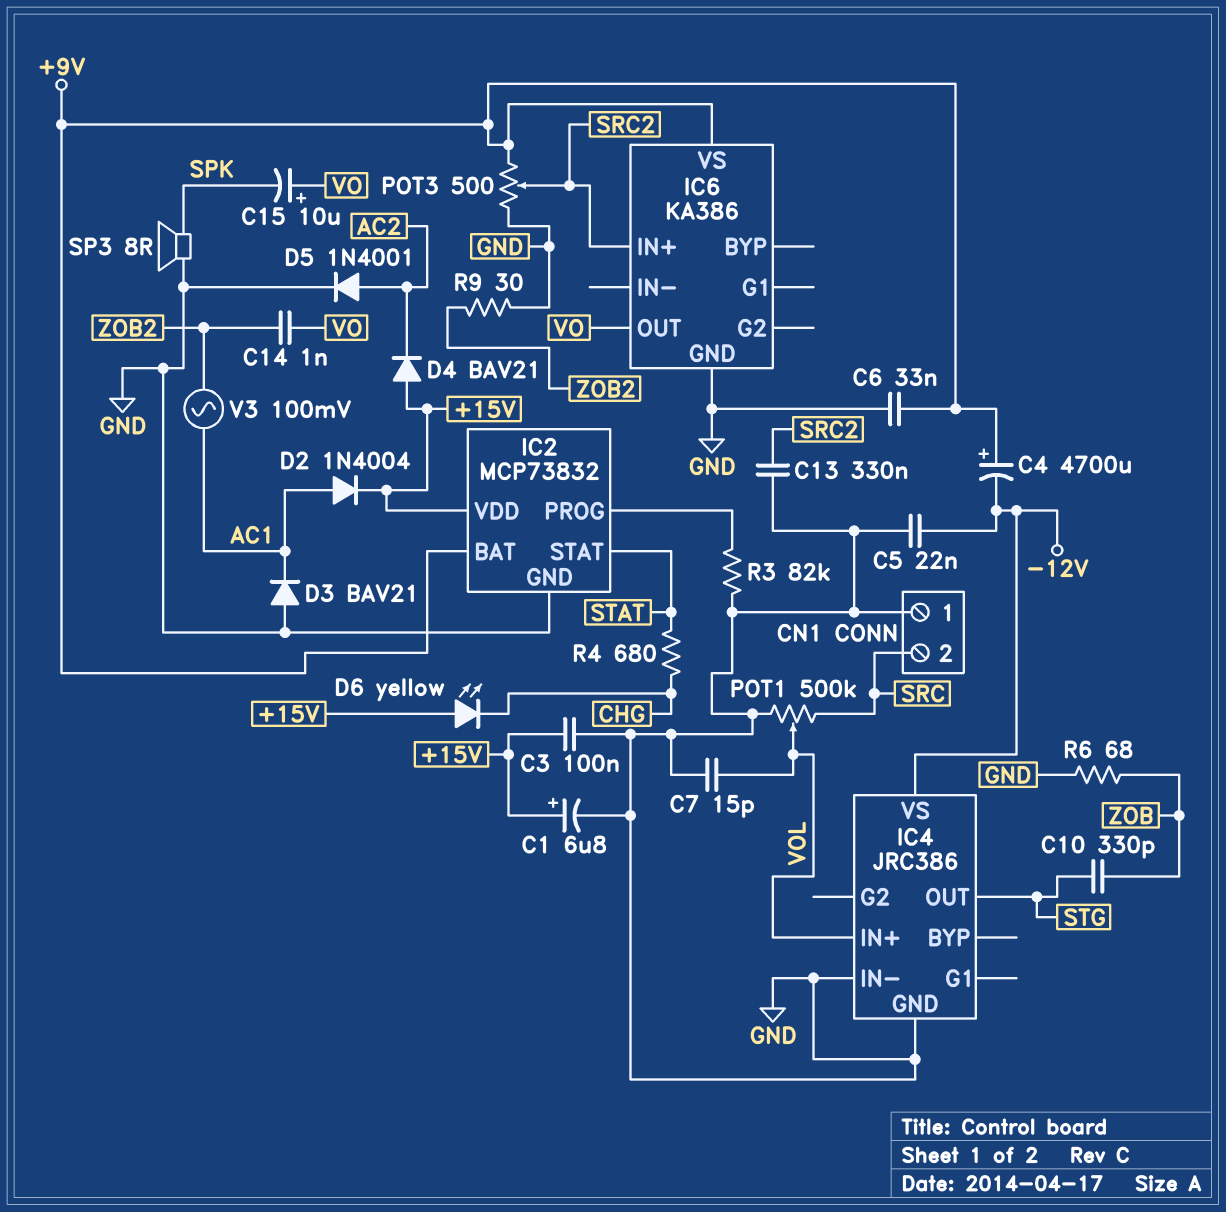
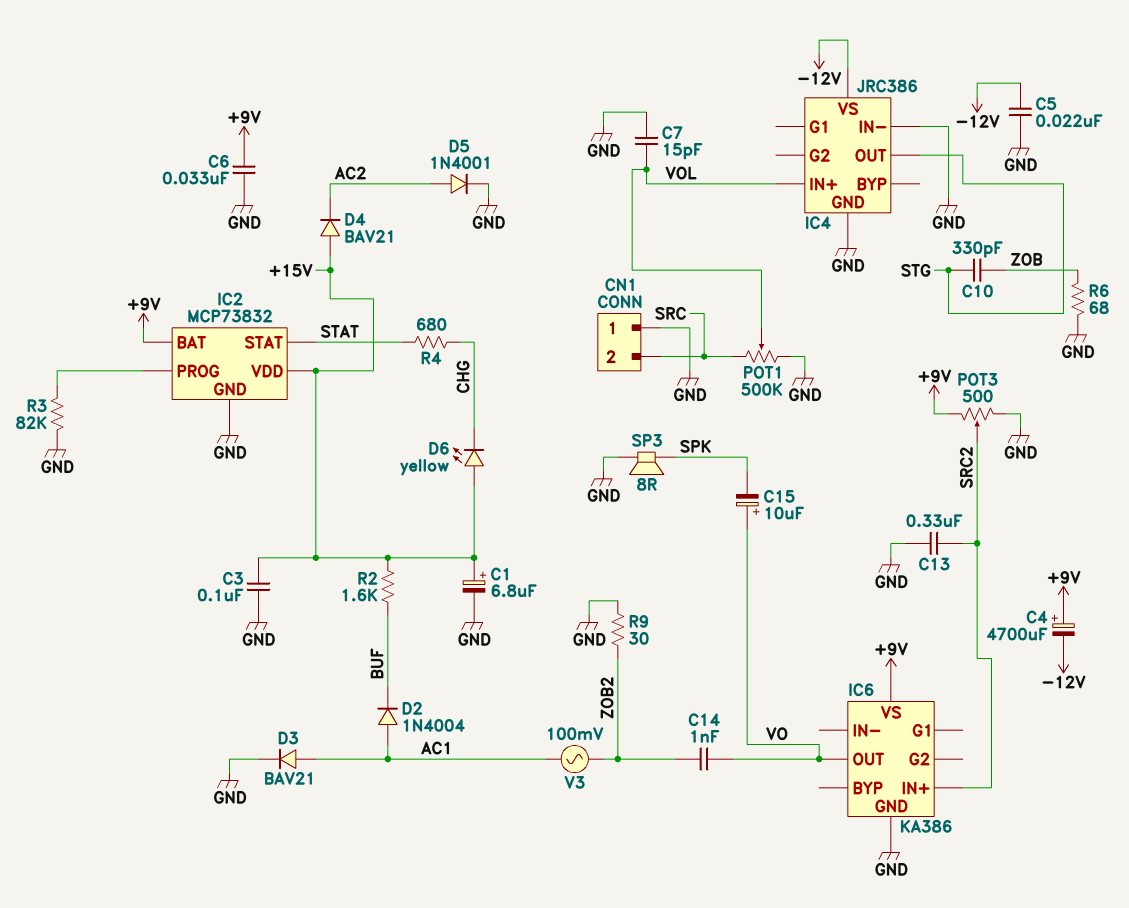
D2: diode 1N4004 (A AC1, K +15V) -> diode 1N4004 (A AC1, K BUF)
D3: diode BAV21 (A GND, K AC1) -> diode BAV21 (A AC1, K GND)
R2: none -> 1.6k (+15V, BUF)

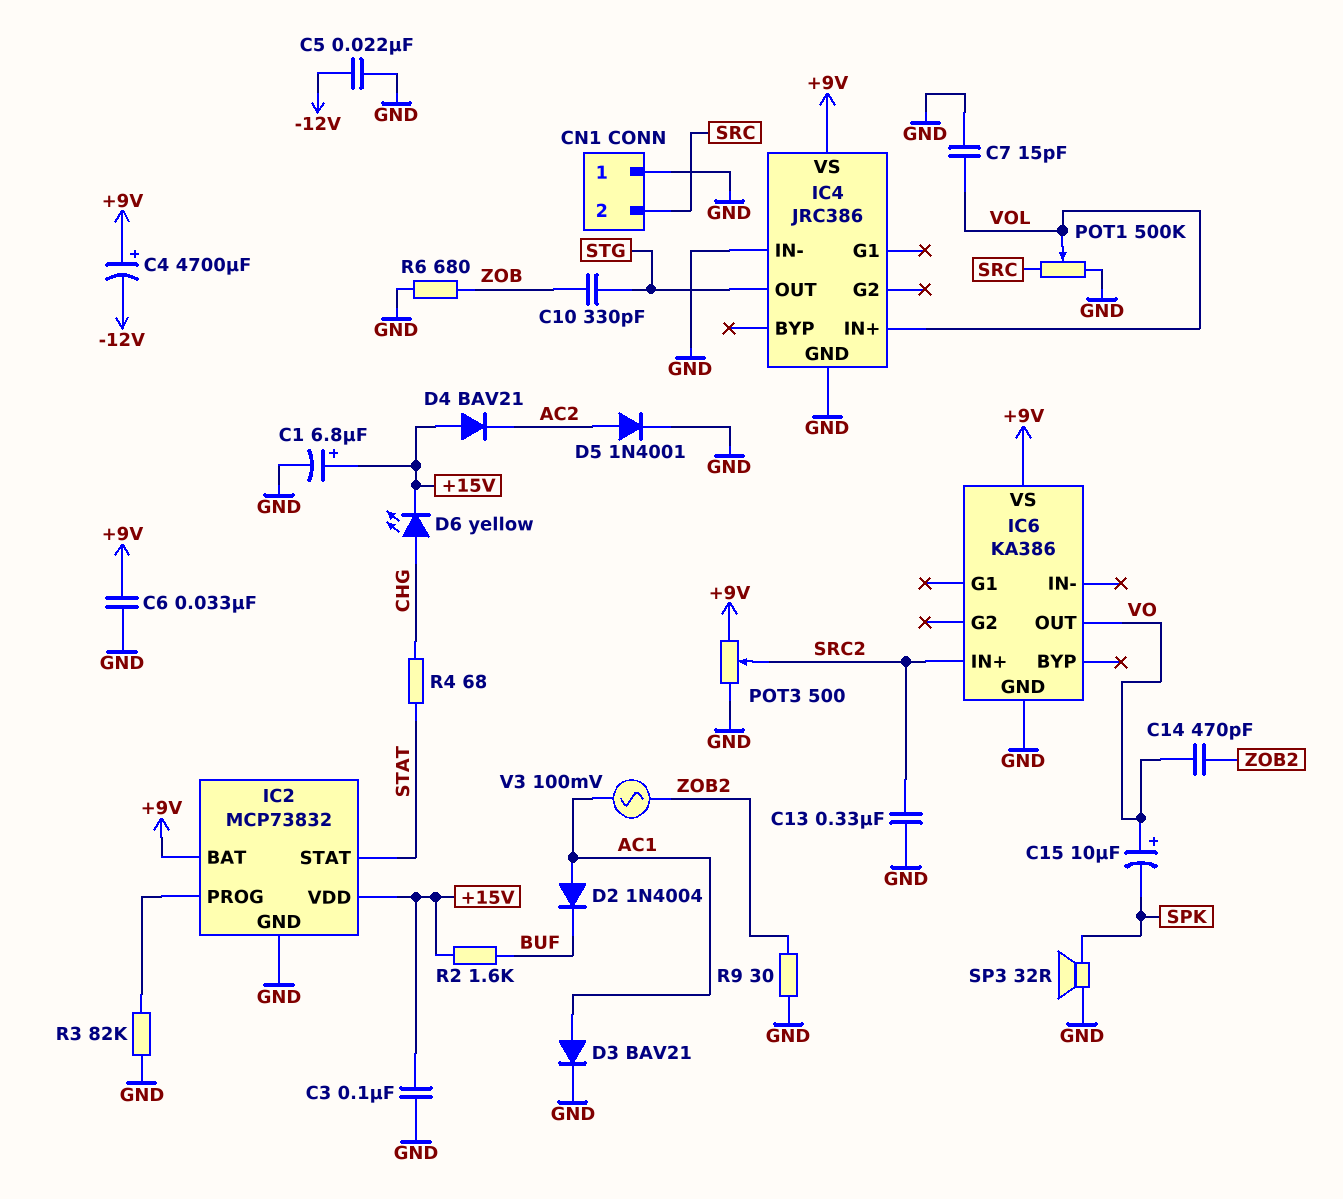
C14: 1nF (VO, ZOB2) -> 470pF (VO, ZOB2)
D6: LED yellow (A +15V, K CHG) -> LED yellow (A CHG, K +15V)
IC4 pin VS: -12V -> +9V
R4: 680 (CHG, STAT) -> 68 (CHG, STAT)
R6: 68 (GND, ZOB) -> 680 (GND, ZOB)
SP3: speaker 8R (GND, SPK) -> speaker 32R (GND, SPK)

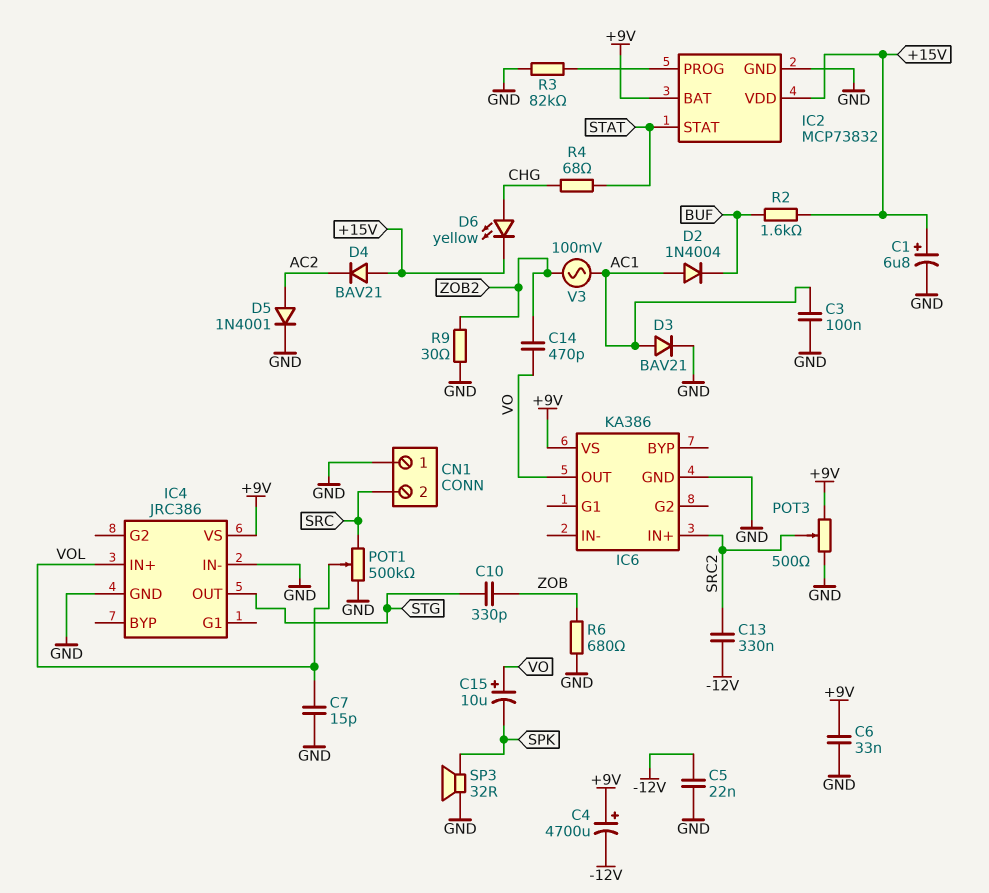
C3: 100nF (+15V, GND) -> 100nF (AC1, GND)
C13: 330nF (GND, SRC2) -> 330nF (-12V, SRC2)

